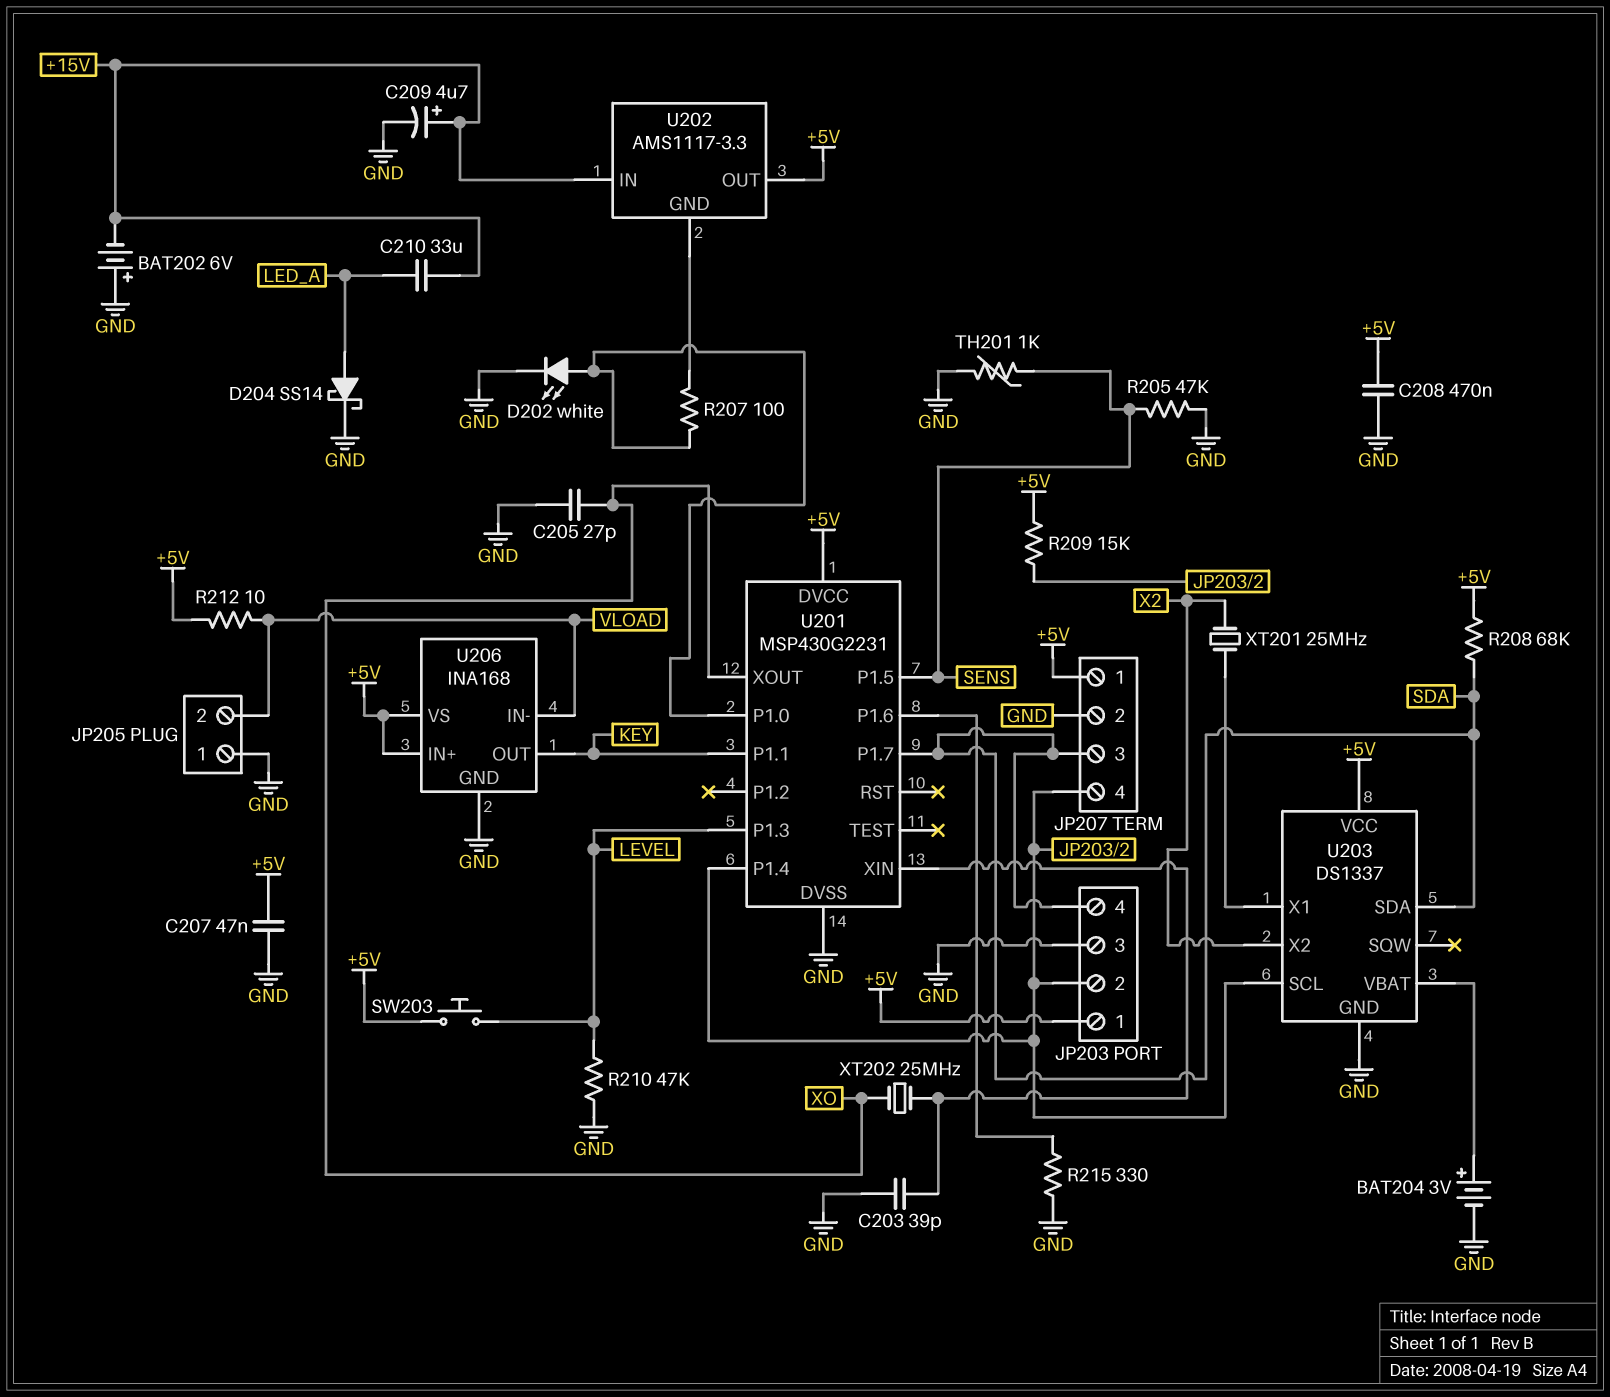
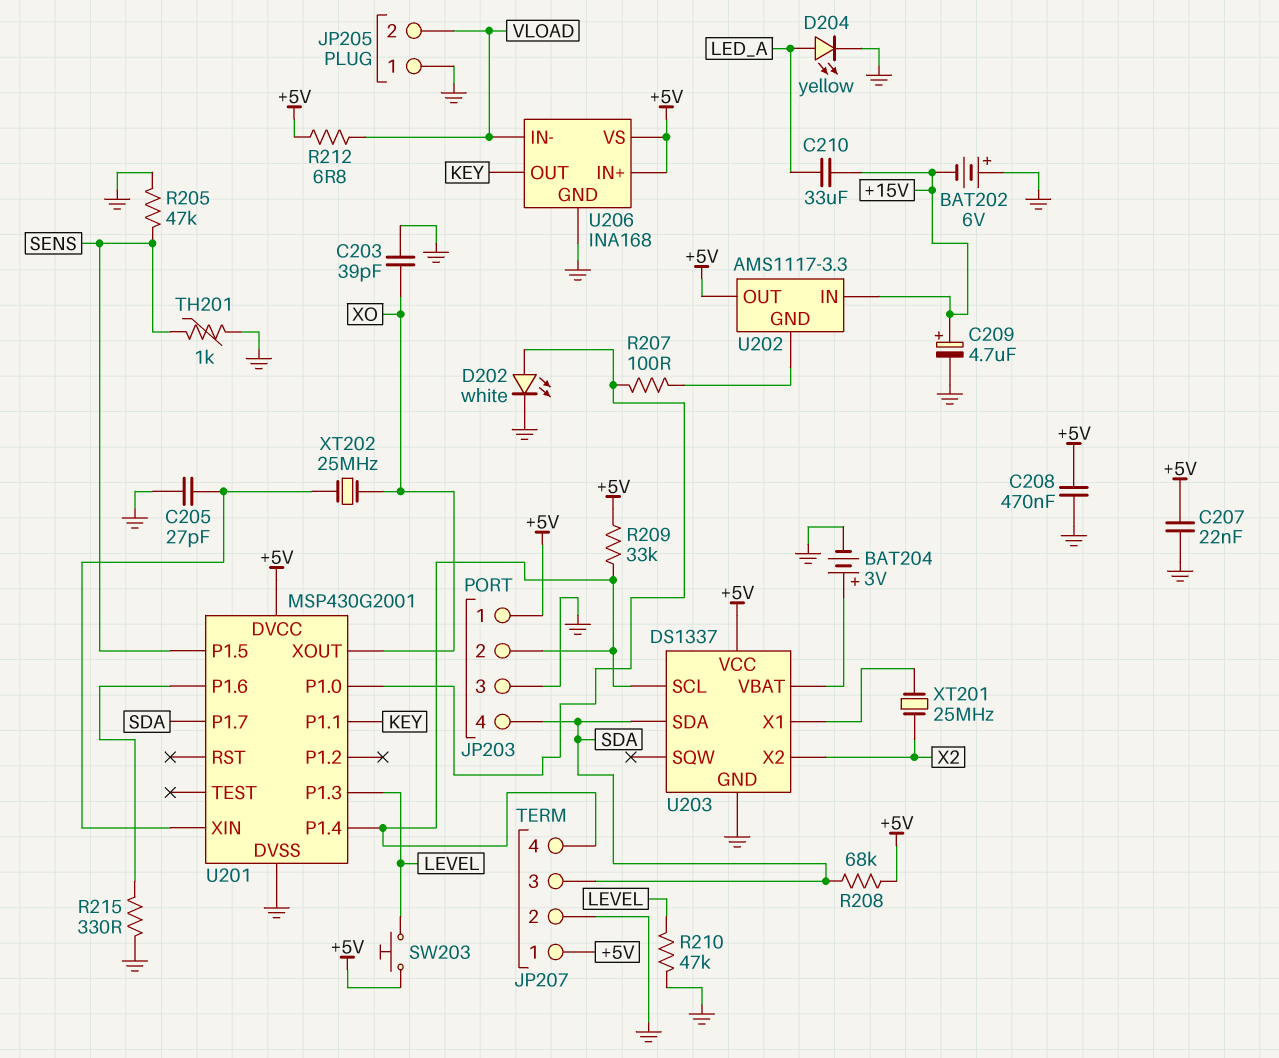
C203: 39pF (GND, U201/XIN) -> 39pF (GND, XO)
C205: 27pF (GND, XO) -> 27pF (GND, U201/XIN)
C207: 47nF (+5V, GND) -> 22nF (+5V, GND)
D204: schottky SS14 (A LED_A, K GND) -> LED yellow (A LED_A, K GND)
R209: 15k (+5V, JP203/2) -> 33k (+5V, JP203/2)
R212: 10 (+5V, VLOAD) -> 6.8 (+5V, VLOAD)
U201: MSP430G2231 -> MSP430G2001

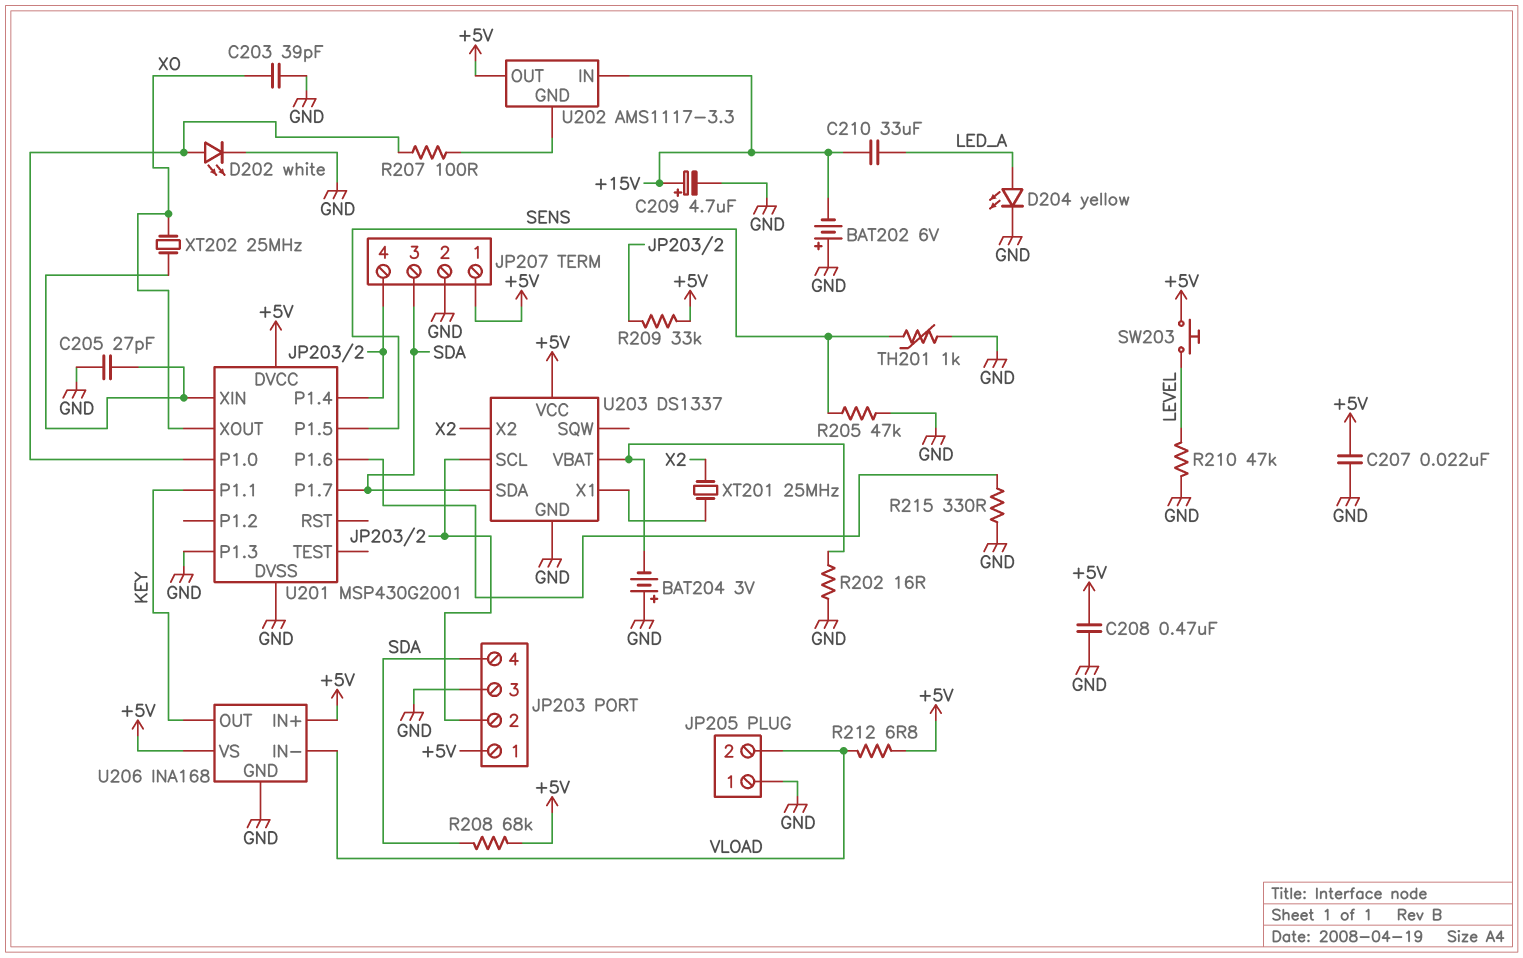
BAT204: 3V (plus U203/VBAT, minus GND) -> 3V (plus GND, minus U203/VBAT)
R202: none -> 16 (GND, U203/VBAT)
U201 pin P1.3: LEVEL -> GND

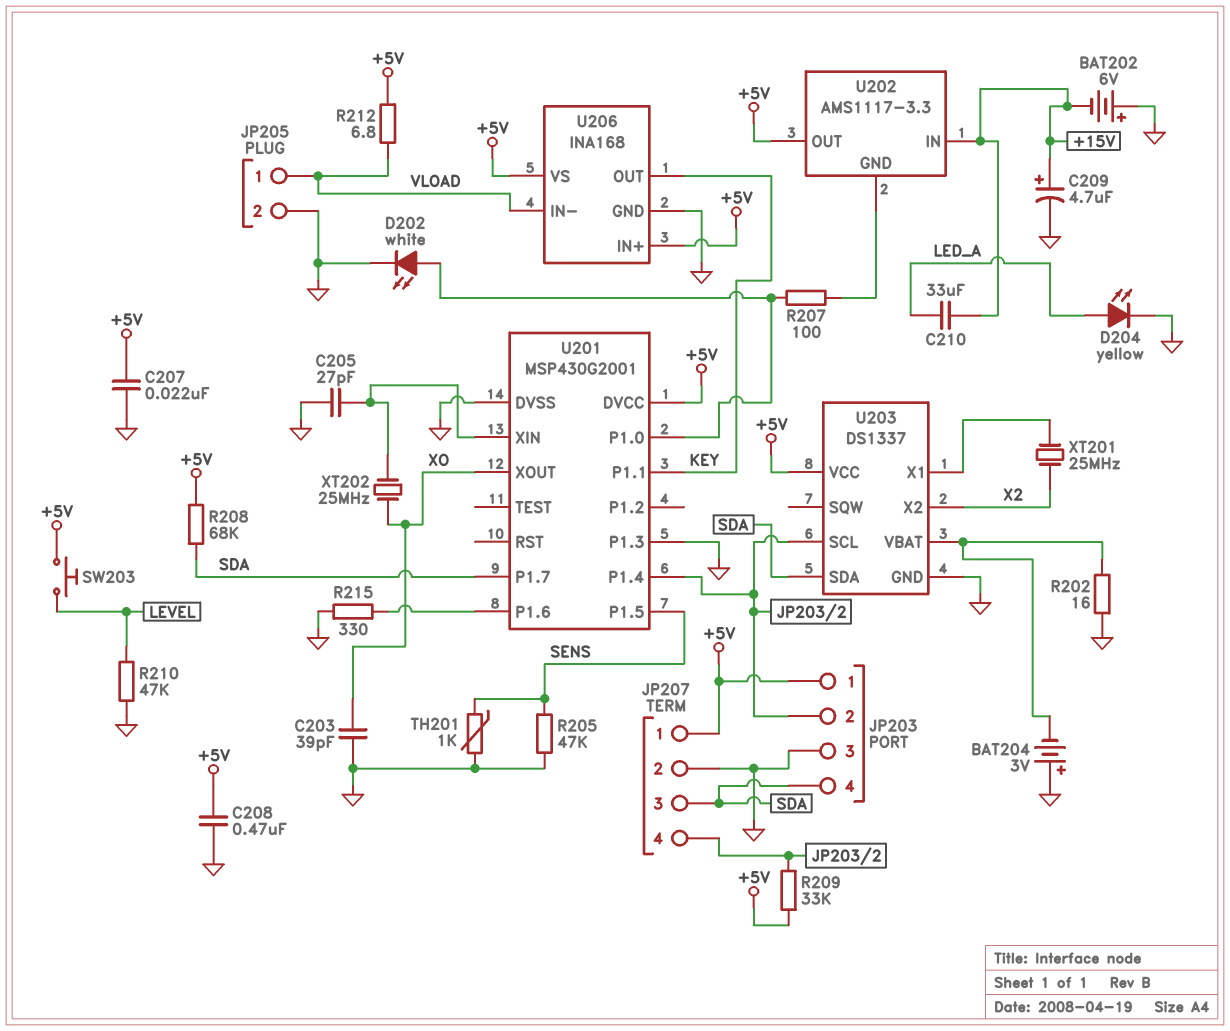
JP205 pin 1: GND -> VLOAD
JP205 pin 2: VLOAD -> GND

